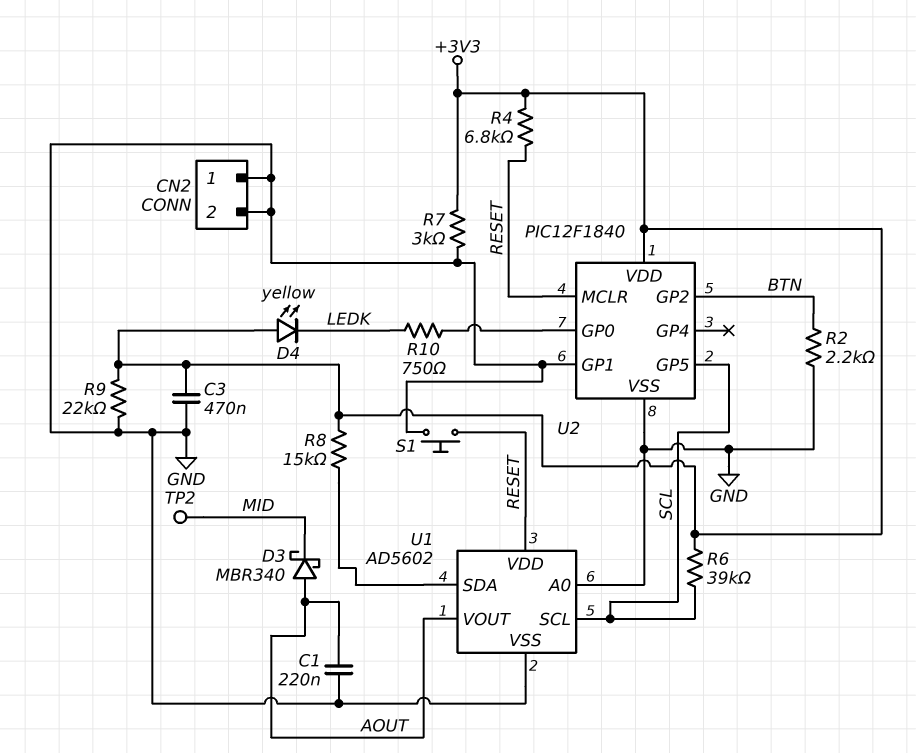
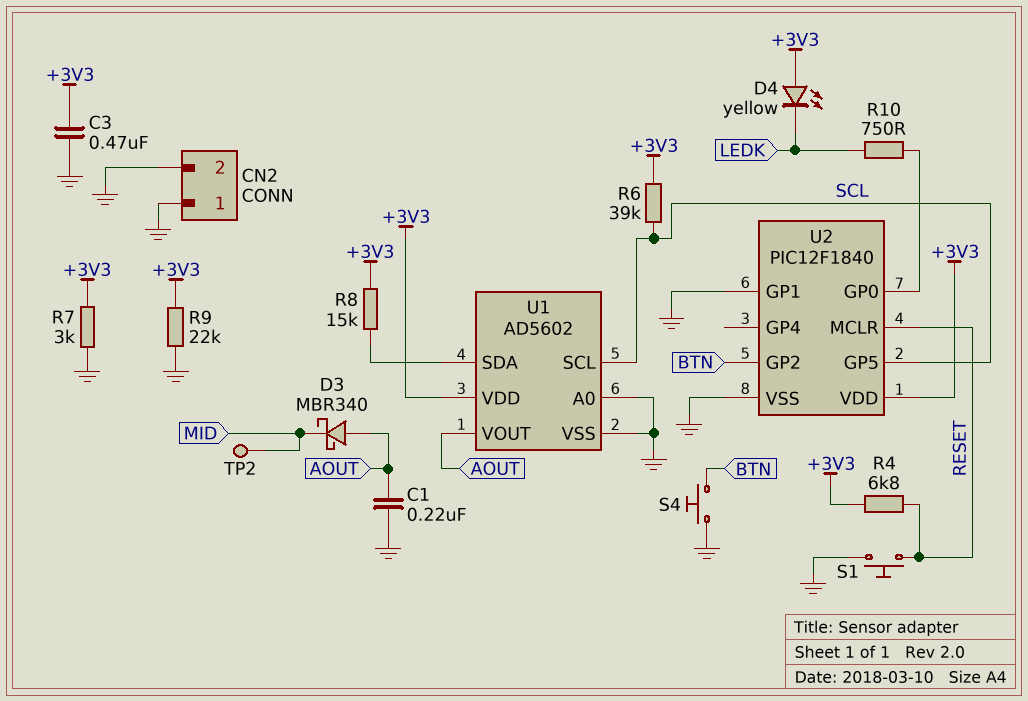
R2: 2.2k (BTN, GND) -> none
S4: none -> button (BTN, GND)
U1 pin VDD: RESET -> +3V3

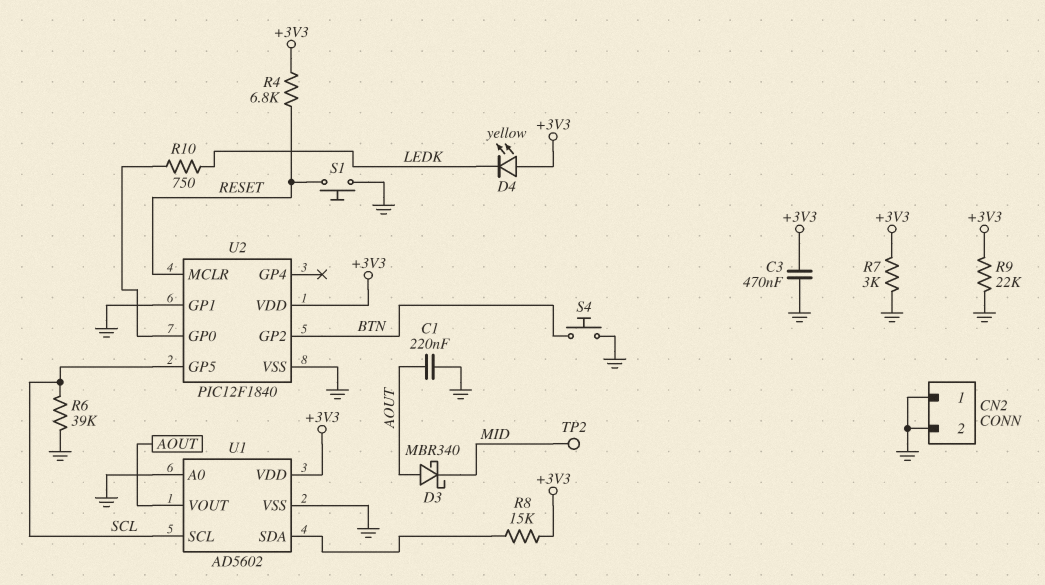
R6: 39k (+3V3, SCL) -> 39k (GND, SCL)

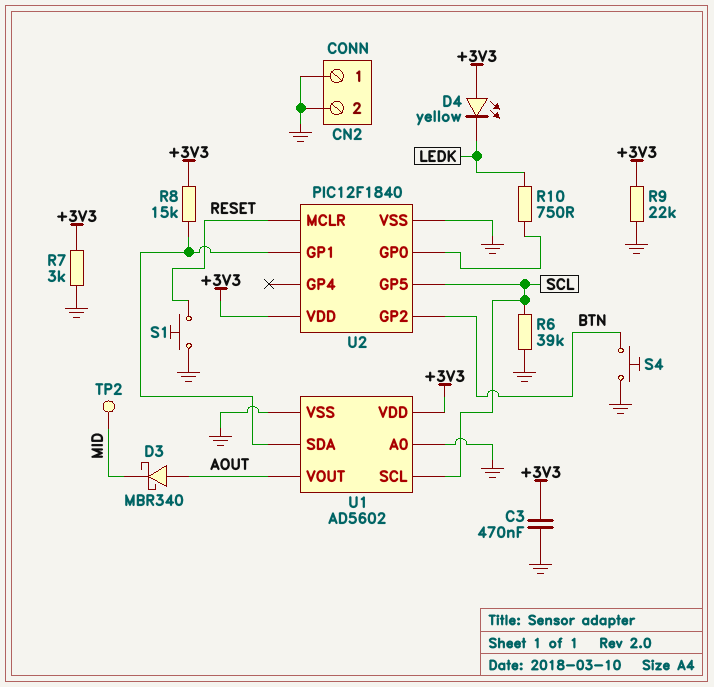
C1: 220nF (AOUT, GND) -> none
R4: 6.8k (+3V3, RESET) -> none
U2 pin GP1: GND -> U1/SDA

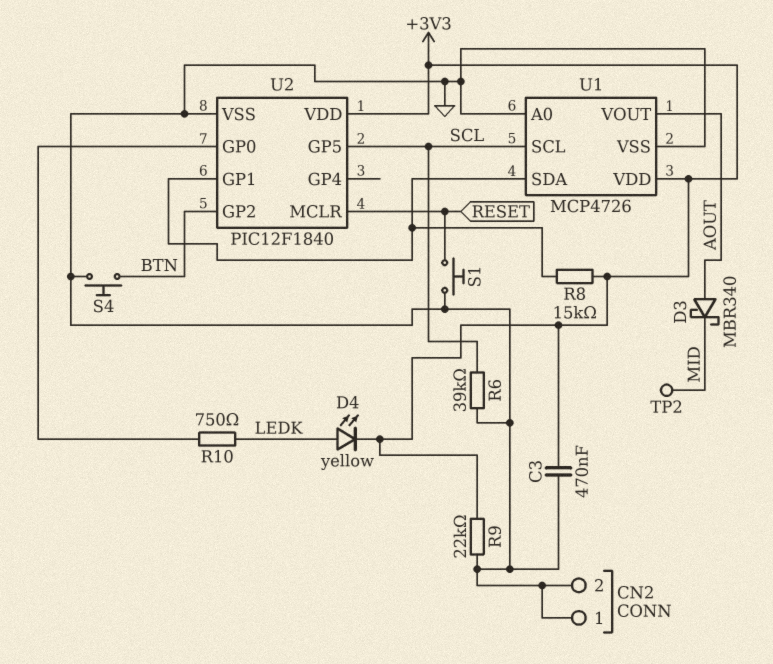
D4: LED yellow (A +3V3, K LEDK) -> LED yellow (A LEDK, K +3V3)
R7: 3k (+3V3, GND) -> none
U1: AD5602 -> MCP4726

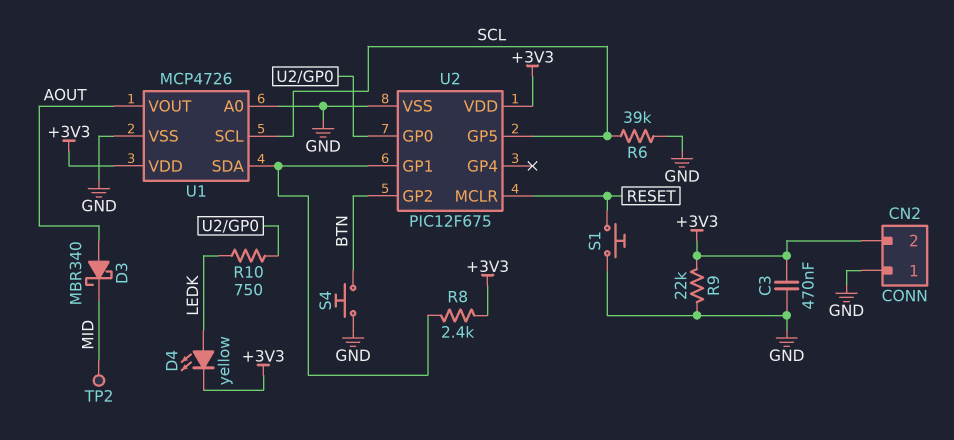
CN2 pin 2: GND -> +3V3
R8: 15k (+3V3, U1/SDA) -> 2.4k (+3V3, U1/SDA)
U2: PIC12F1840 -> PIC12F675

